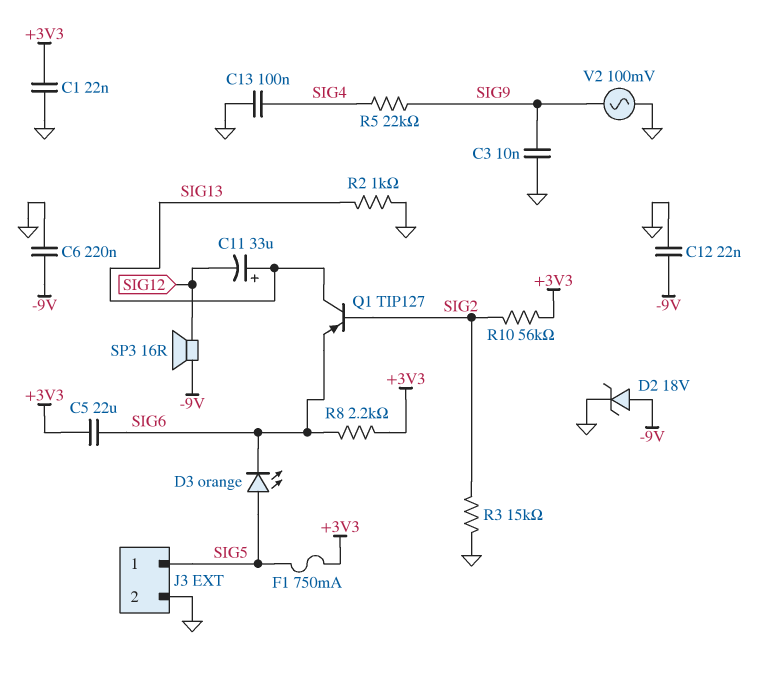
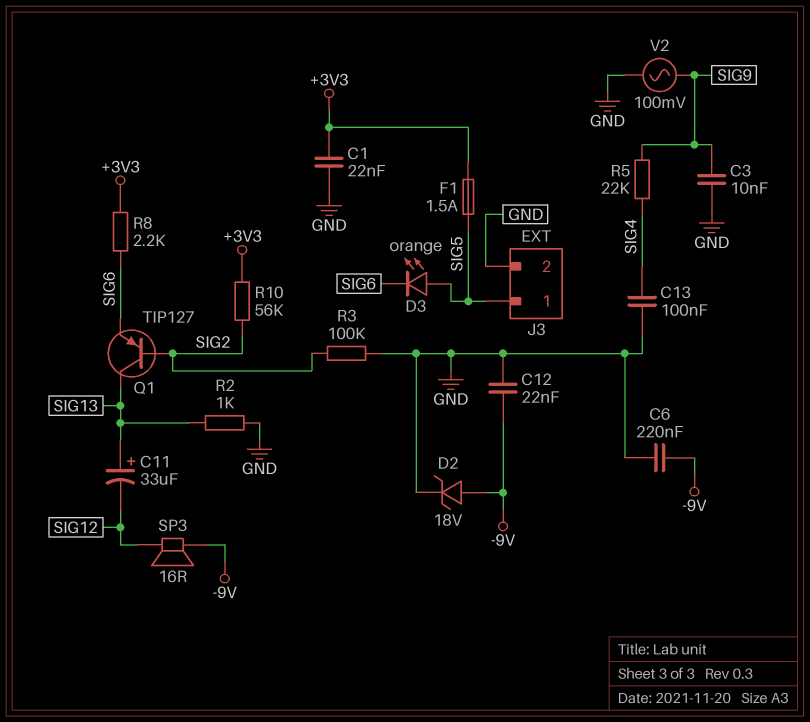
C5: 22uF (+3V3, SIG6) -> none
F1: 750mA (+3V3, SIG5) -> 1.5A (+3V3, SIG5)
R3: 15k (GND, SIG2) -> 100k (GND, SIG2)

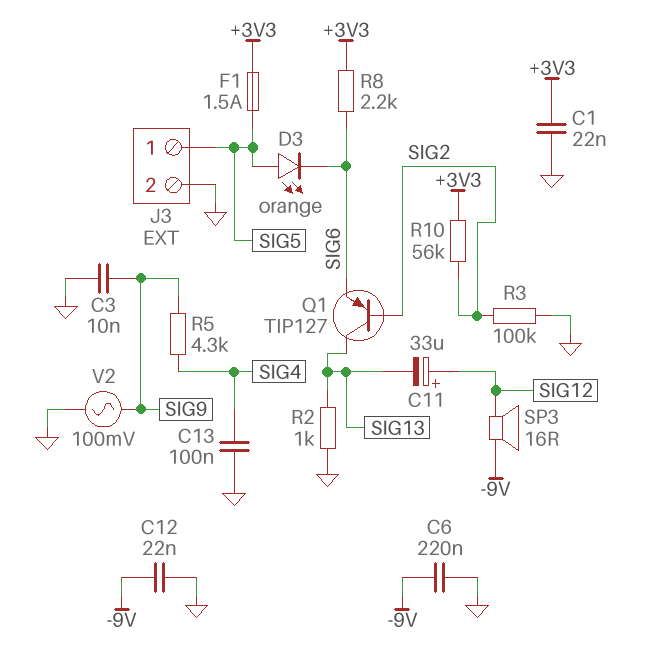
C11: 33uF (plus SIG13, minus SIG12) -> 33uF (plus SIG12, minus SIG13)
D2: zener 18V (A -9V, K GND) -> none
R5: 22k (SIG4, SIG9) -> 4.3k (SIG4, SIG9)

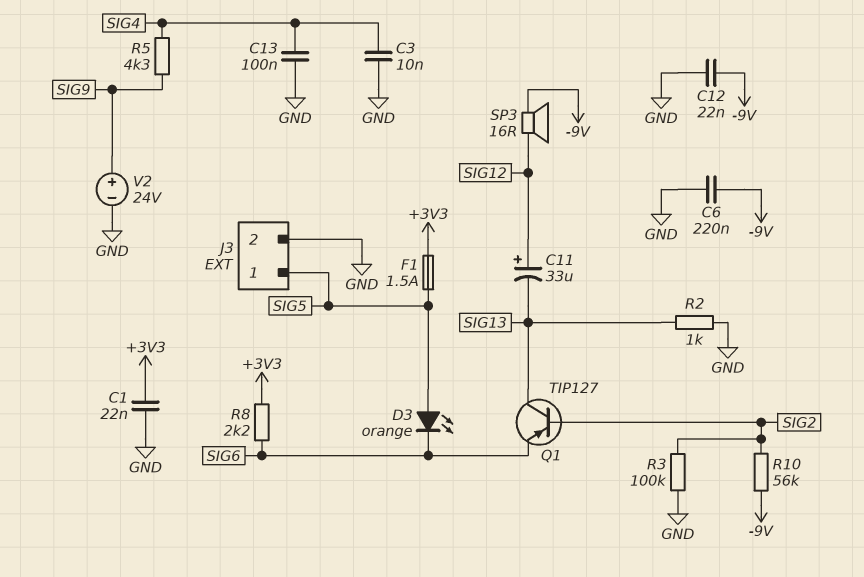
C3: 10nF (GND, SIG9) -> 10nF (GND, SIG4)
R10: 56k (+3V3, SIG2) -> 56k (-9V, SIG2)
V2: AC 100mV (GND, SIG9) -> 24V (plus SIG9, minus GND)

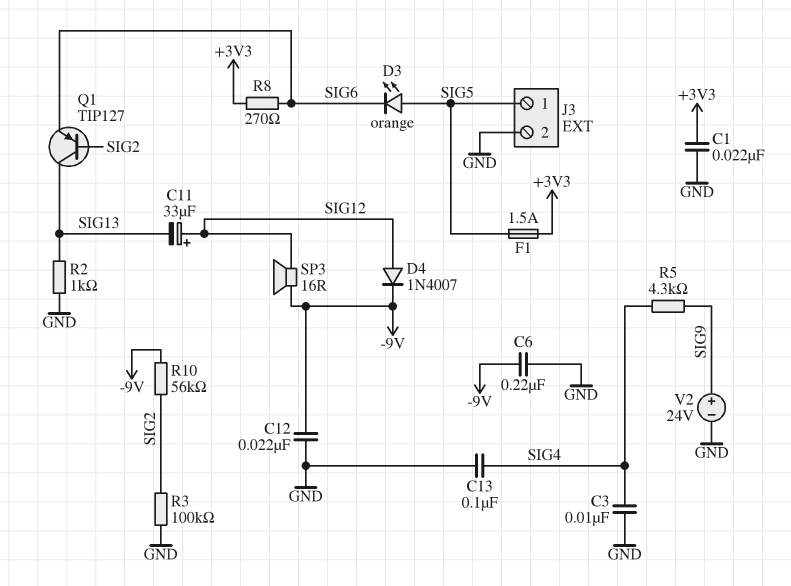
D4: none -> diode 1N4007 (A SIG12, K -9V)
R8: 2.2k (+3V3, SIG6) -> 270 (+3V3, SIG6)

